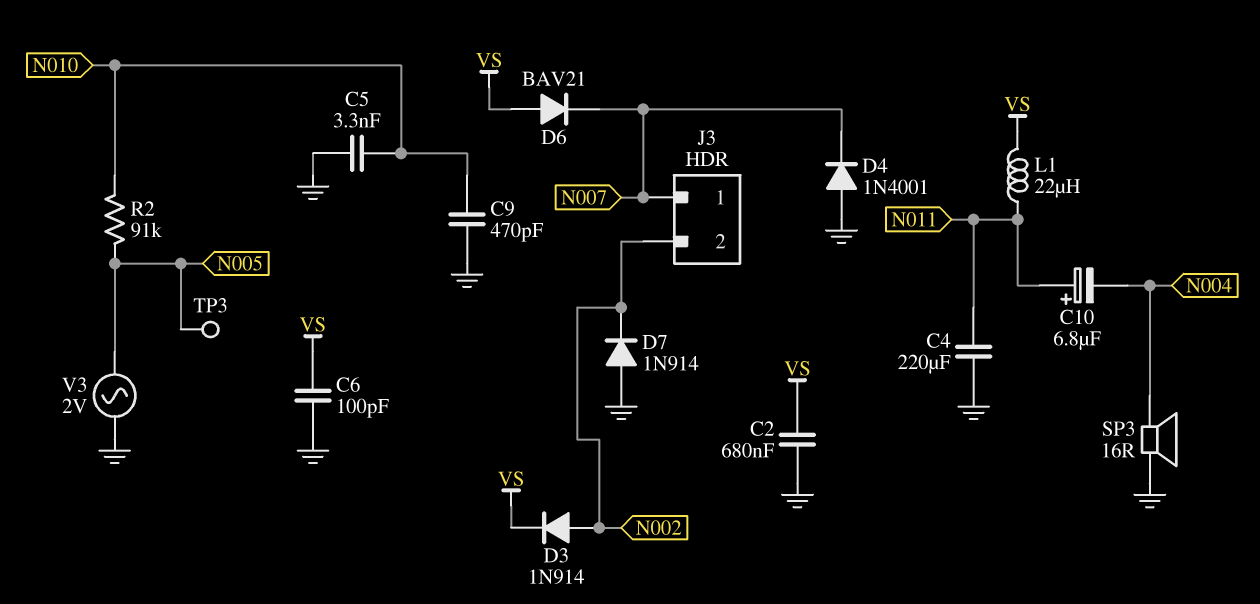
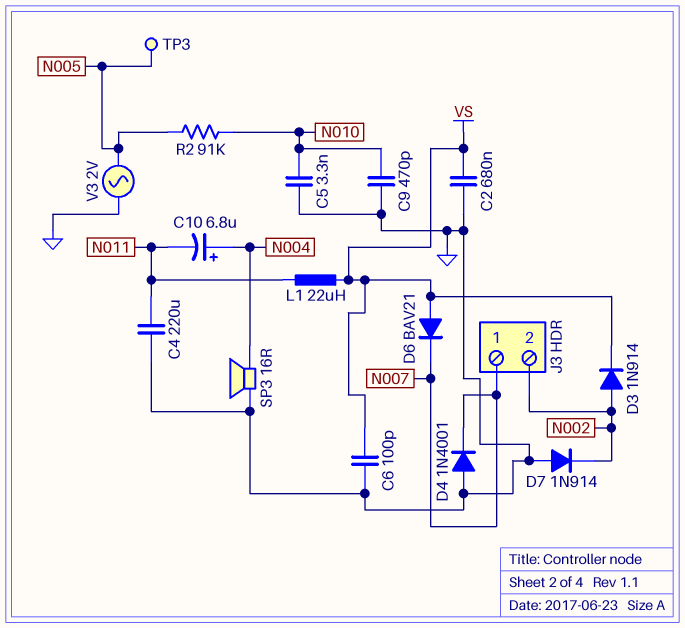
C10: 6.8uF (plus N011, minus N004) -> 6.8uF (plus N004, minus N011)

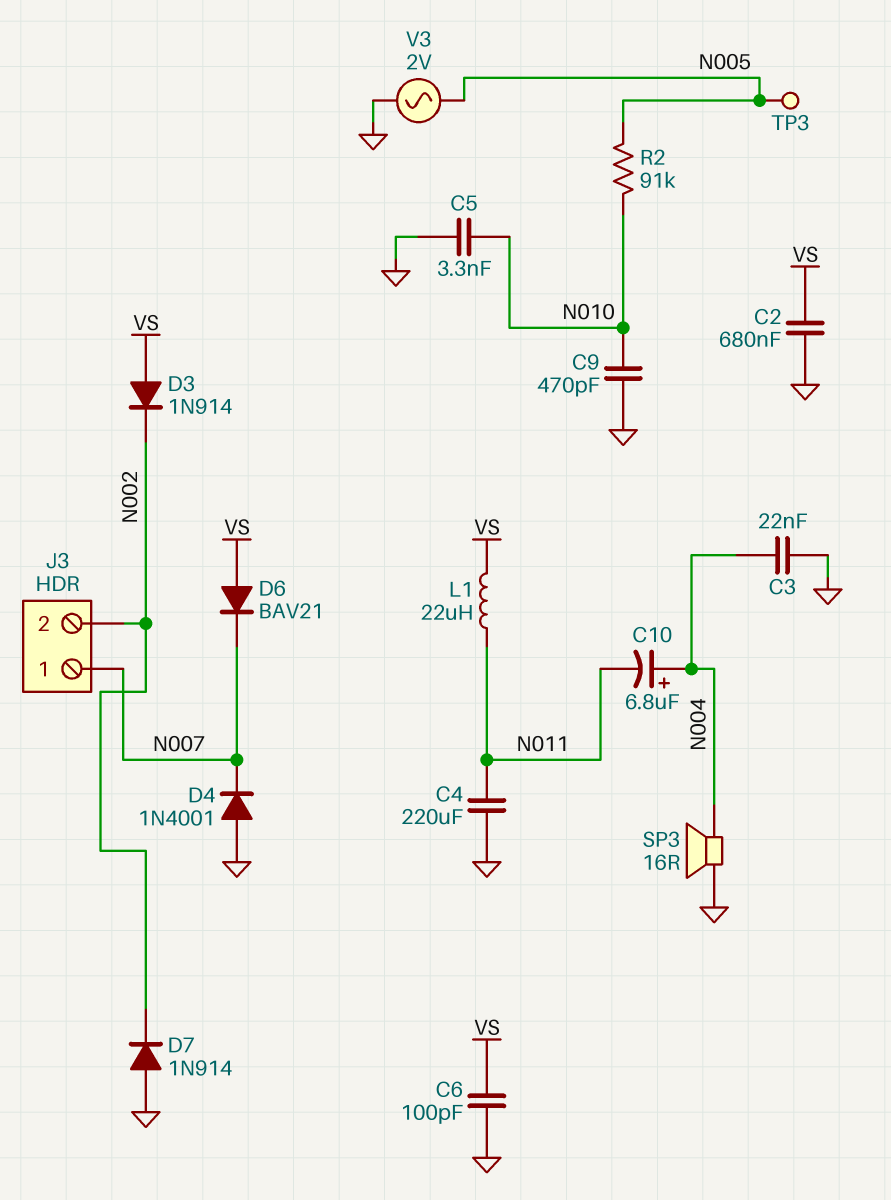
C3: none -> 22nF (GND, N004)
D3: diode 1N914 (A N002, K VS) -> diode 1N914 (A VS, K N002)

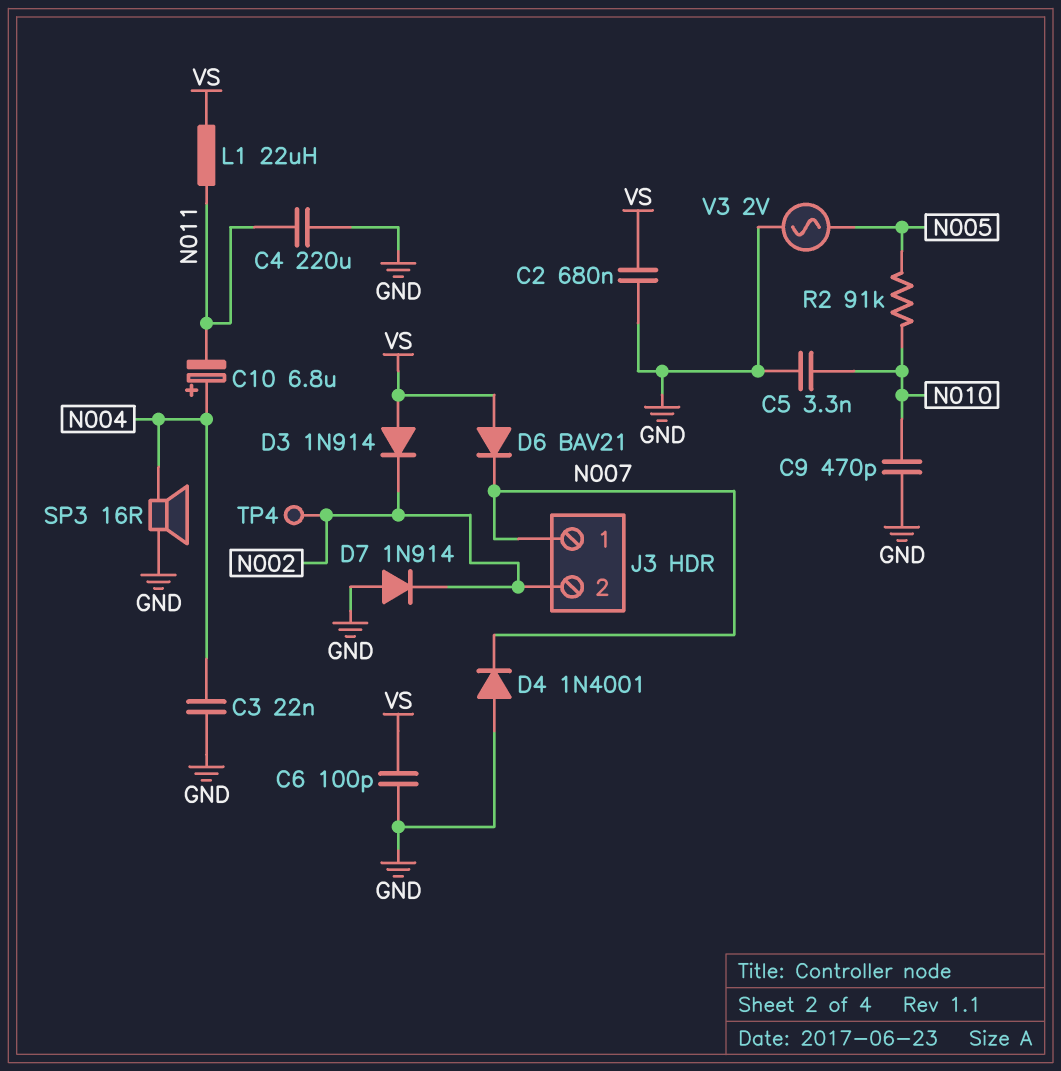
TP3: test point (N005) -> none
TP4: none -> test point (N002)

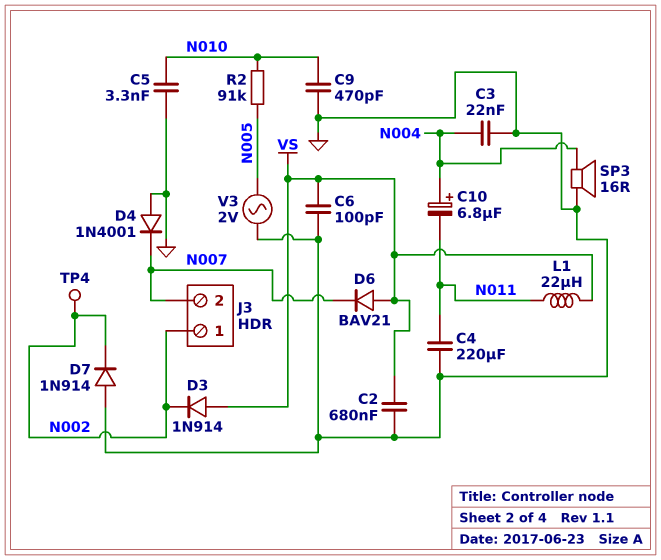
J3 pin 1: N007 -> N002
J3 pin 2: N002 -> N007

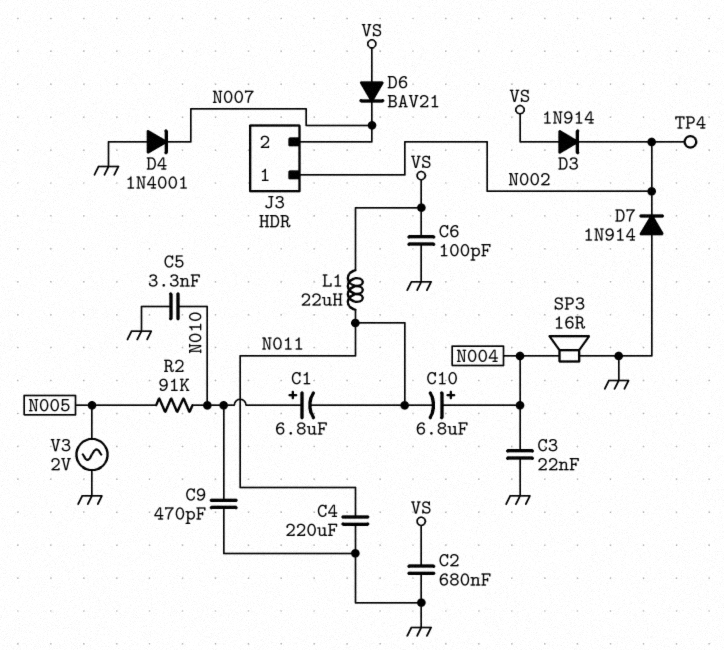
C1: none -> 6.8uF (plus N010, minus N011)

